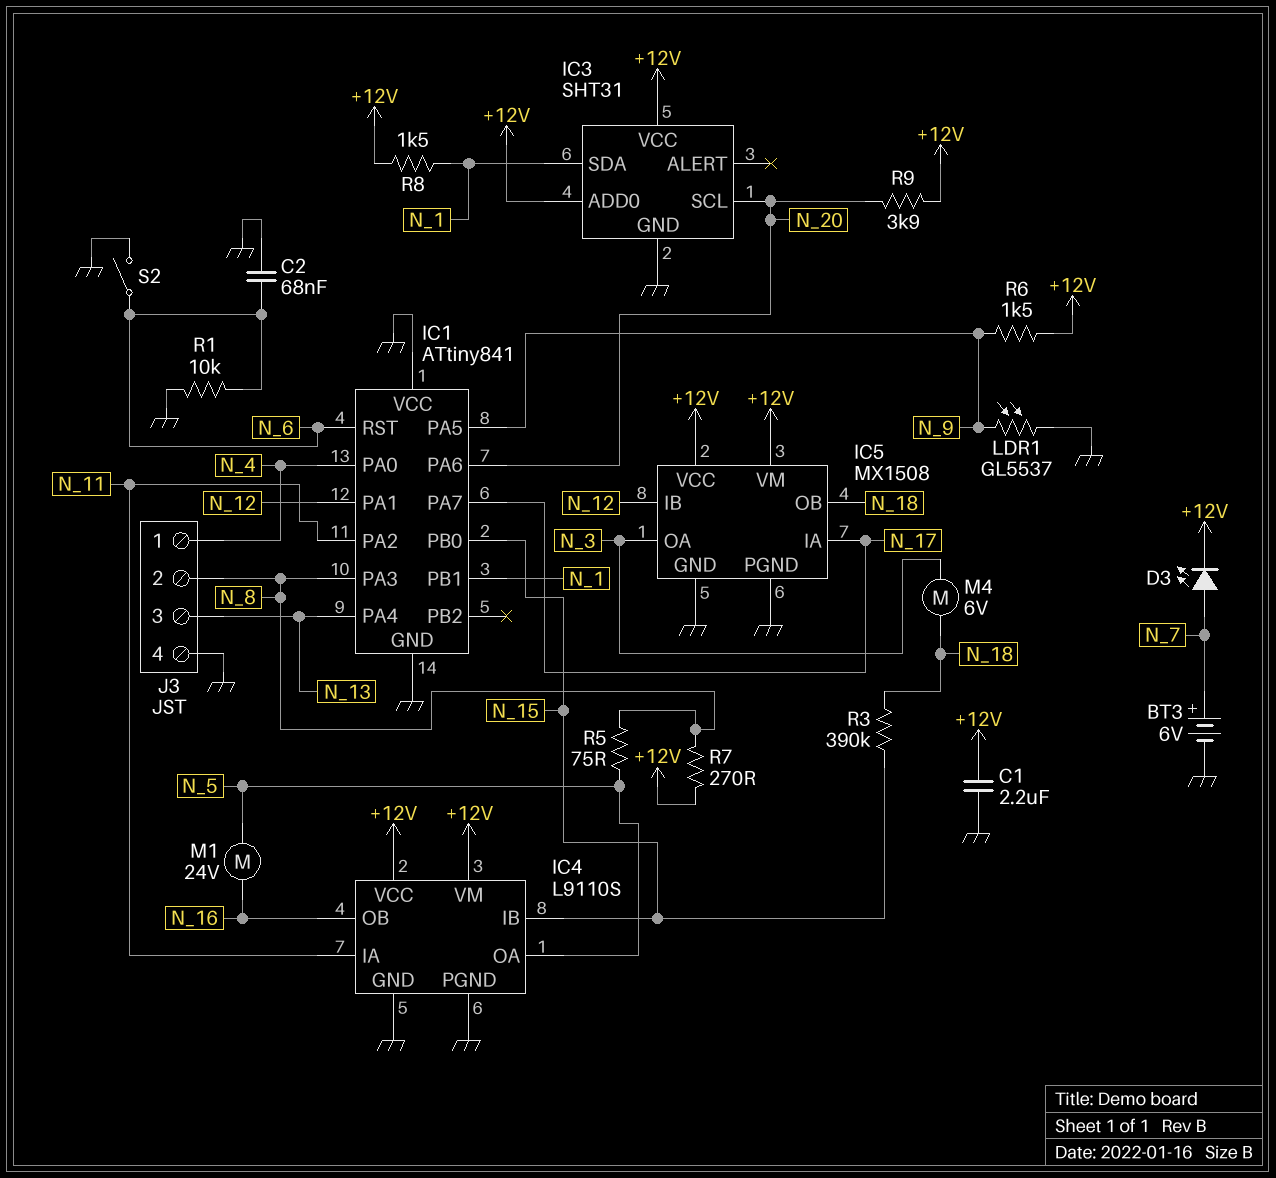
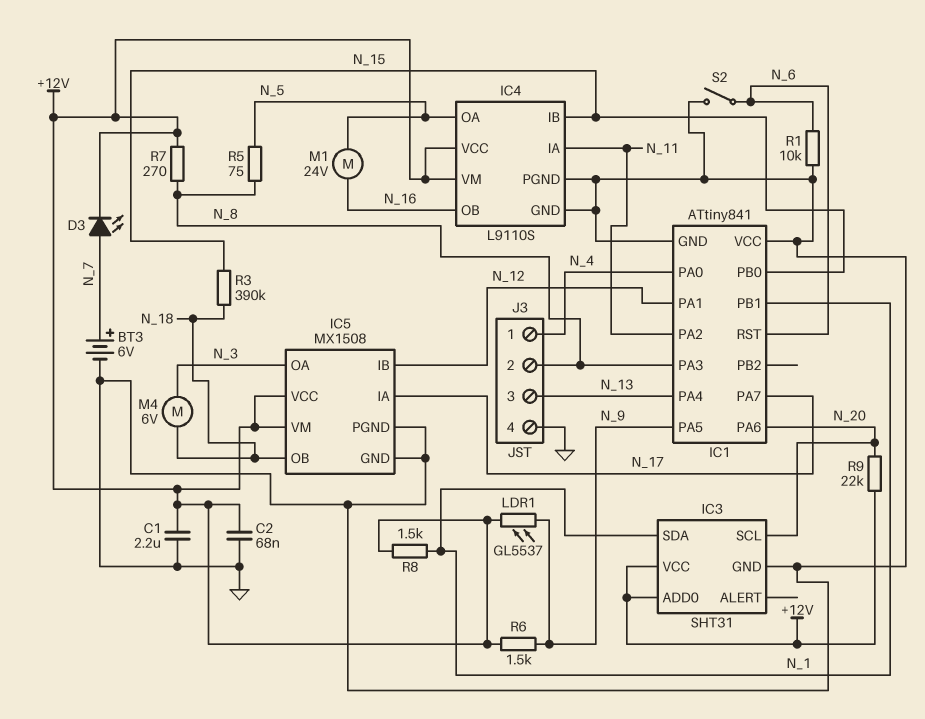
C2: 68nF (GND, N_6) -> 68nF (+12V, GND)
LDR1: GL5537 (GND, N_9) -> GL5537 (+12V, N_9)
R9: 3.9k (+12V, N_20) -> 22k (+12V, N_20)

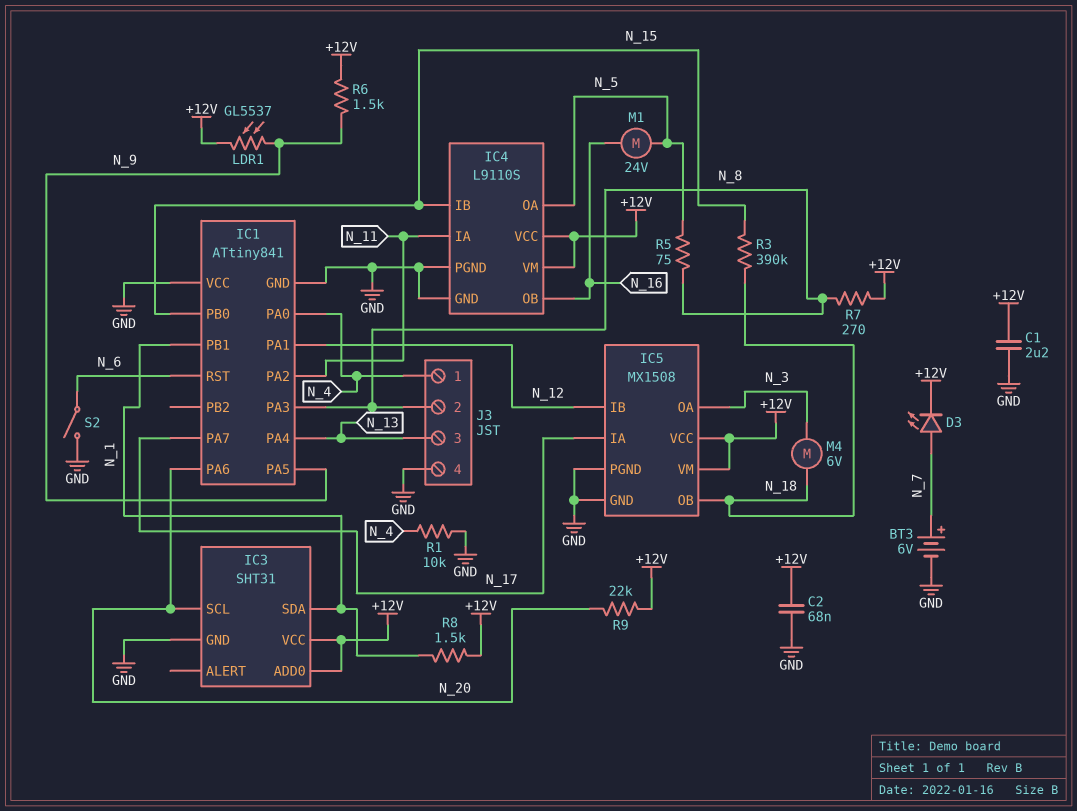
R1: 10k (GND, N_6) -> 10k (GND, N_4)

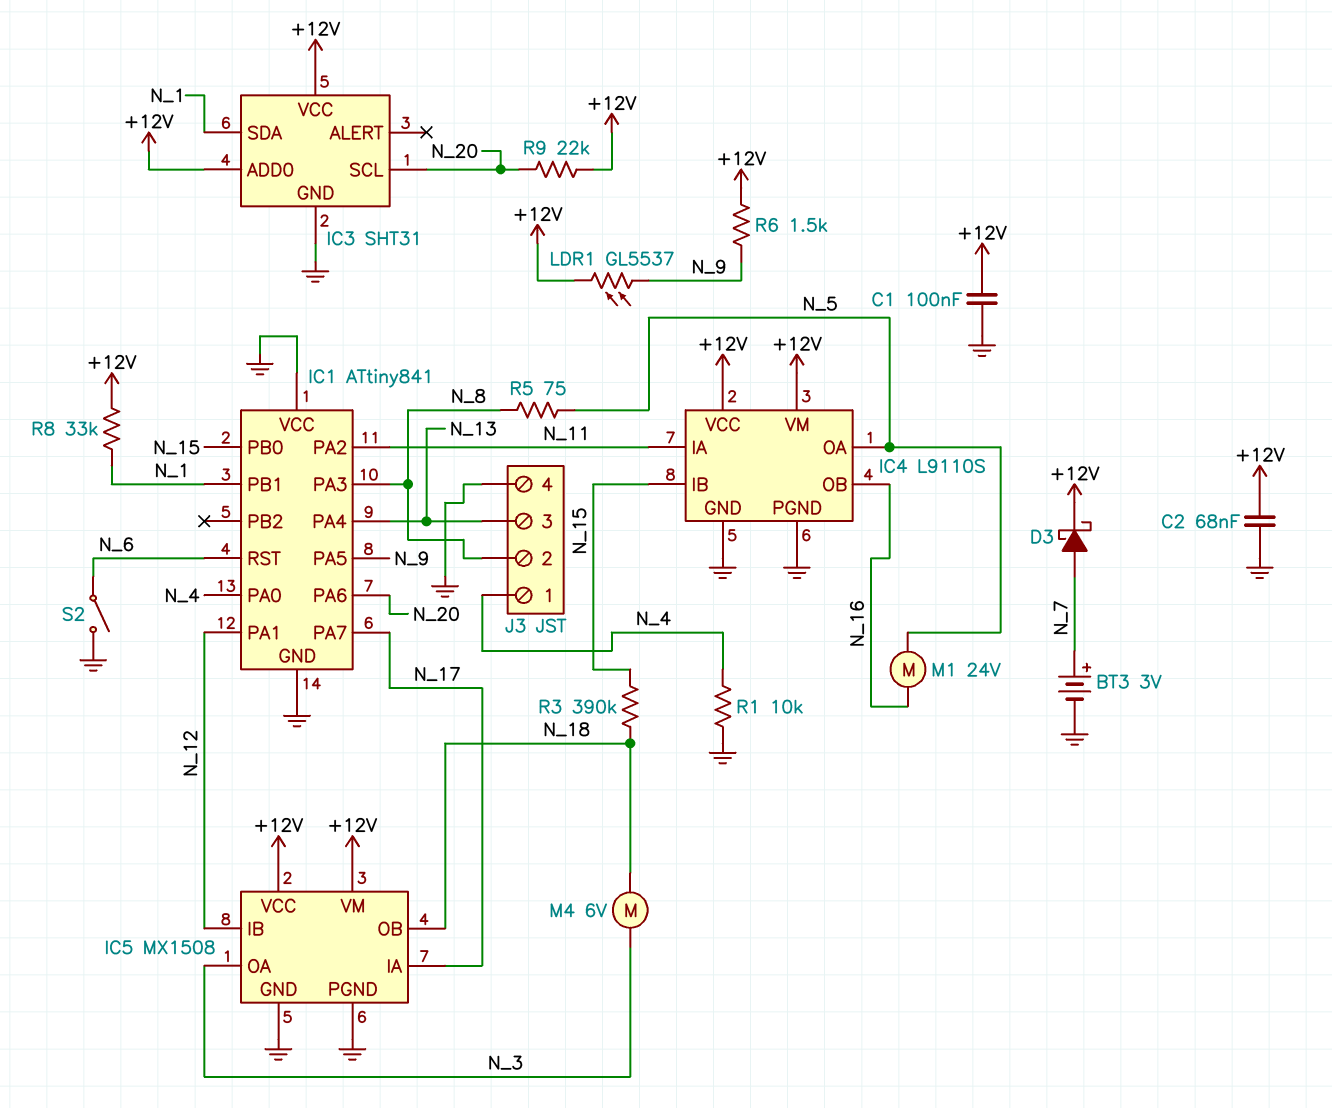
BT3: 6V (plus N_7, minus GND) -> 3V (plus N_7, minus GND)
C1: 2.2uF (+12V, GND) -> 100nF (+12V, GND)
D3: LED (A N_7, K +12V) -> schottky (A N_7, K +12V)
R7: 270 (+12V, N_8) -> none
R8: 1.5k (+12V, N_1) -> 33k (+12V, N_1)

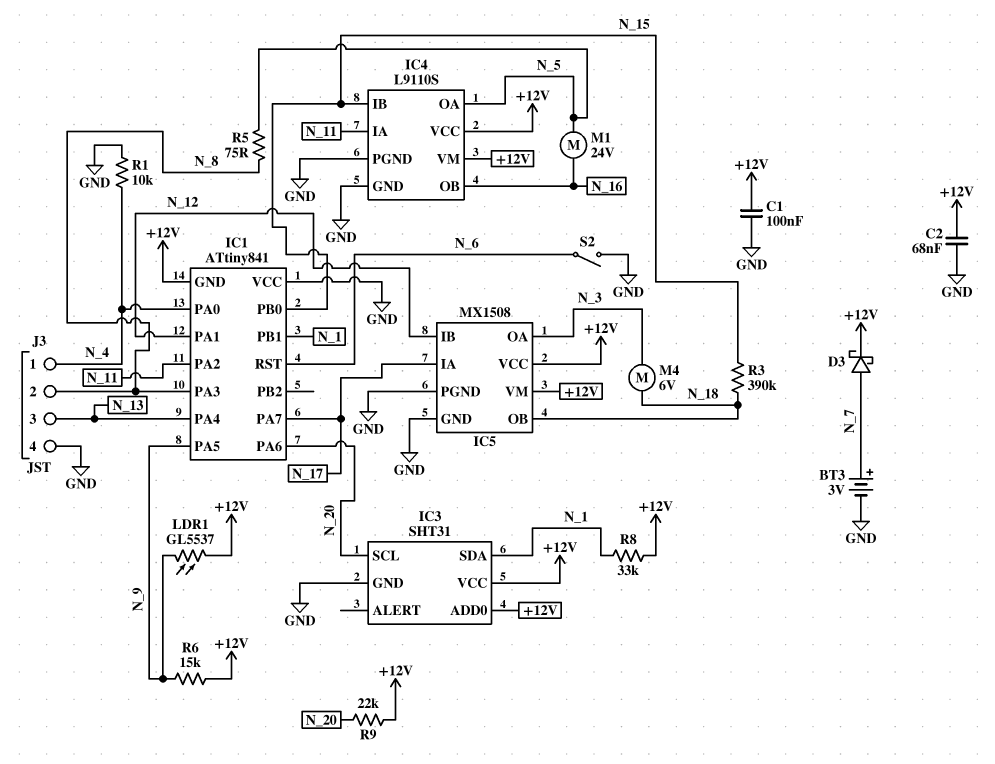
IC1 pin GND: GND -> +12V
R6: 1.5k (+12V, N_9) -> 15k (+12V, N_9)

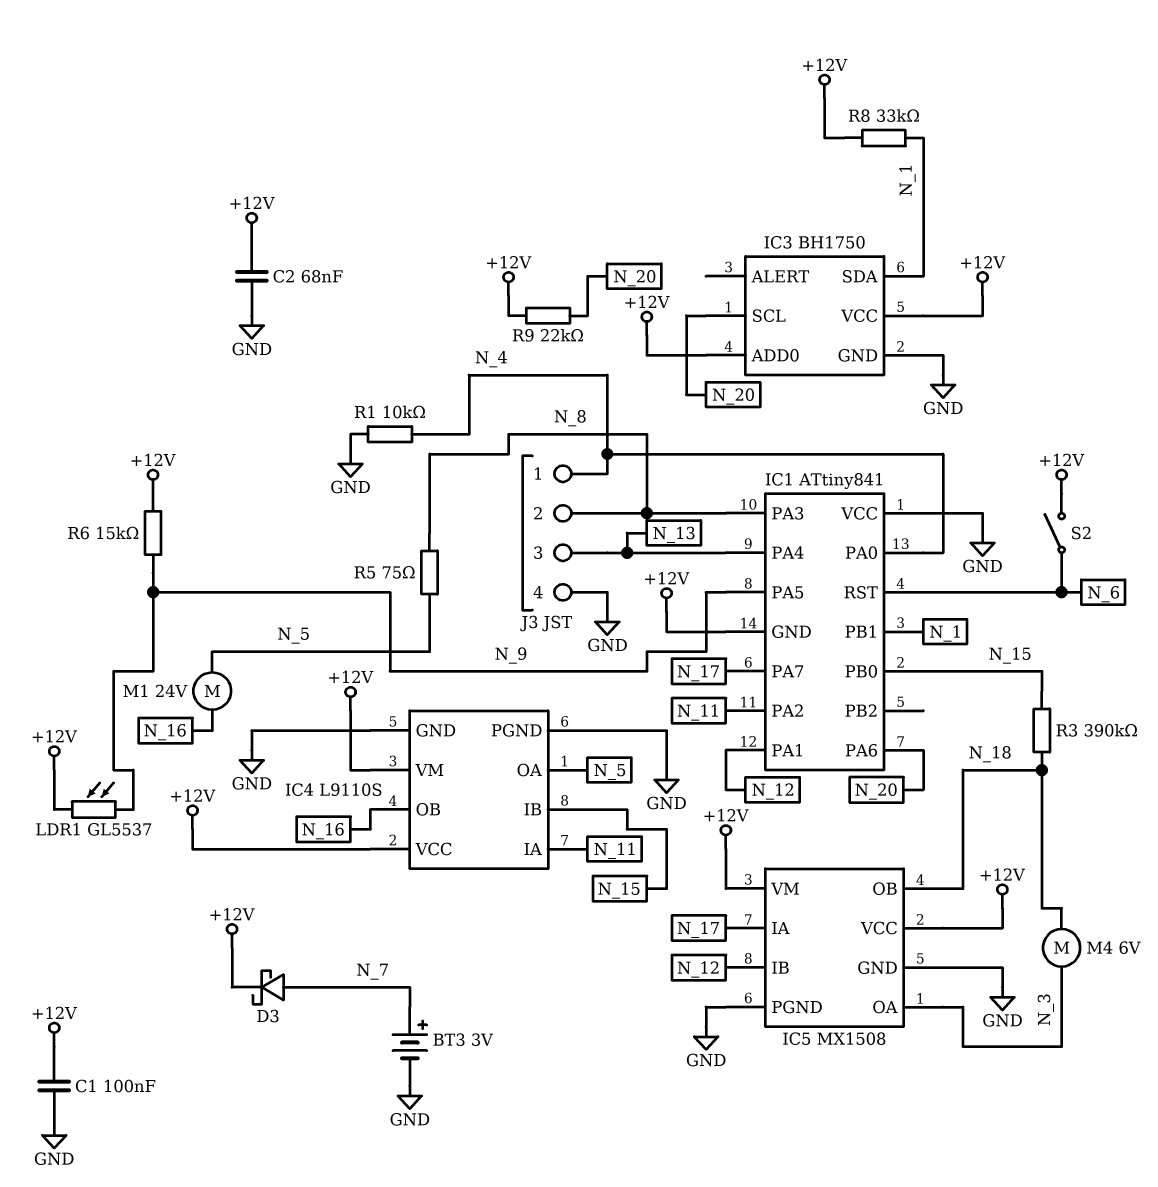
IC3: SHT31 -> BH1750
S2: switch (GND, N_6) -> switch (+12V, N_6)

